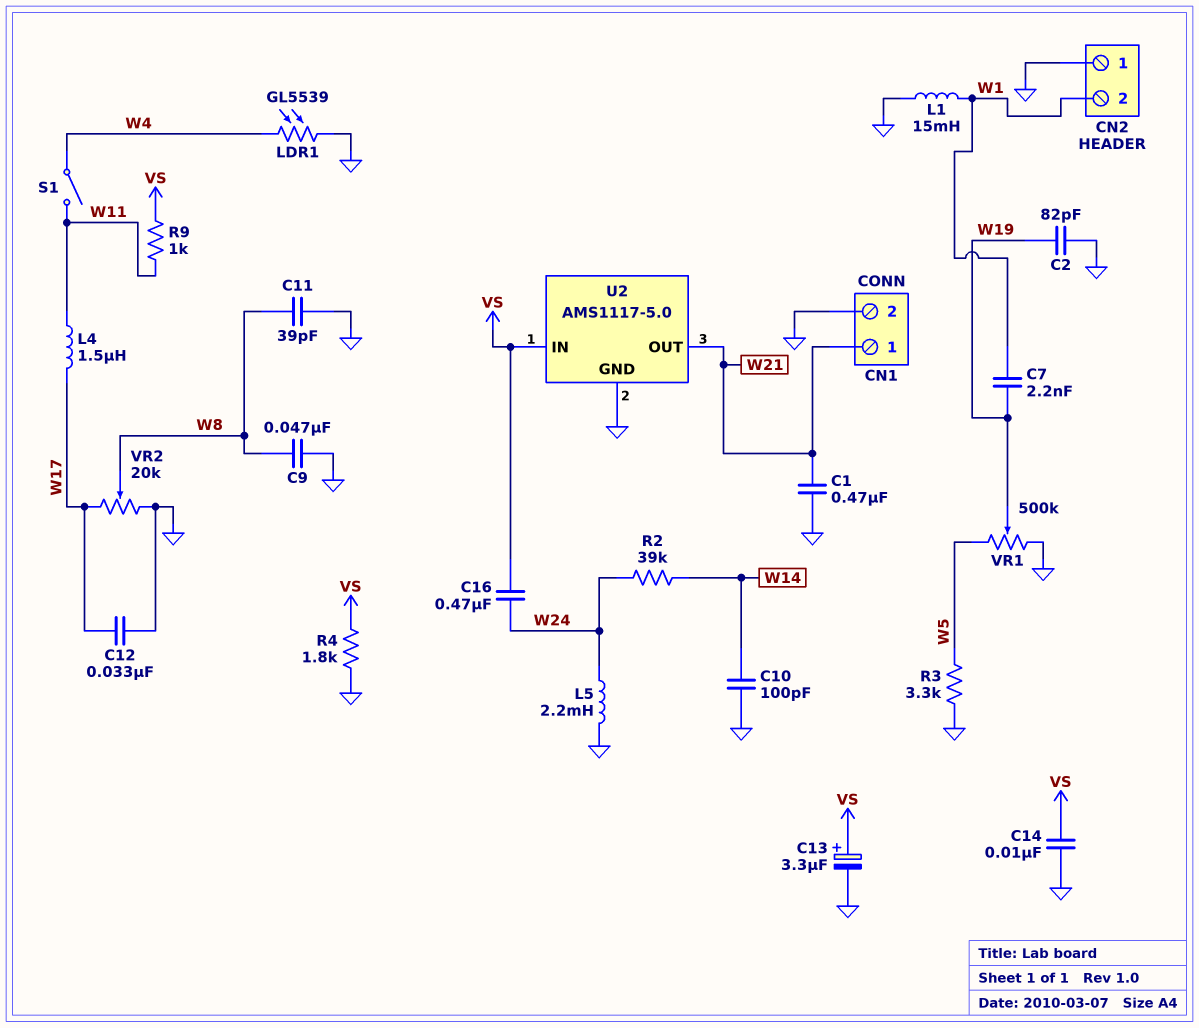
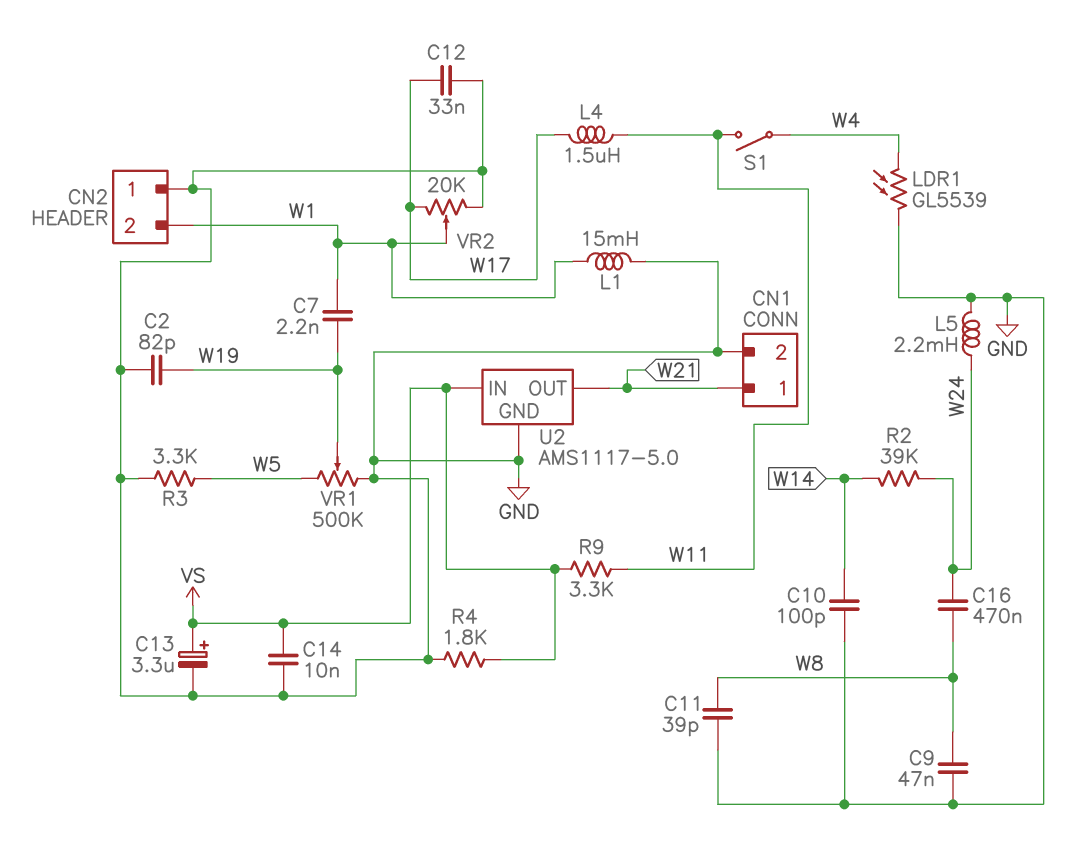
C1: 470nF (GND, W21) -> none
C16: 470nF (VS, W24) -> 470nF (W8, W24)
R9: 1k (VS, W11) -> 3.3k (VS, W11)
VR2: 20k (GND, W17, wiper W8) -> 20k (GND, W17, wiper W1)

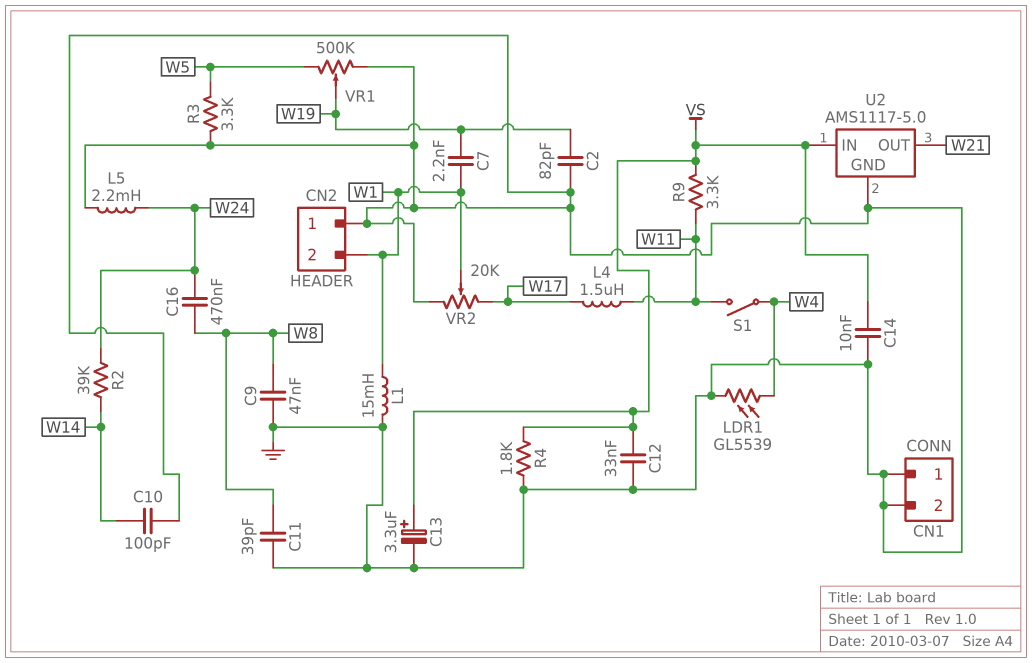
C12: 33nF (GND, W17) -> 33nF (GND, VS)
CN1 pin 1: W21 -> GND

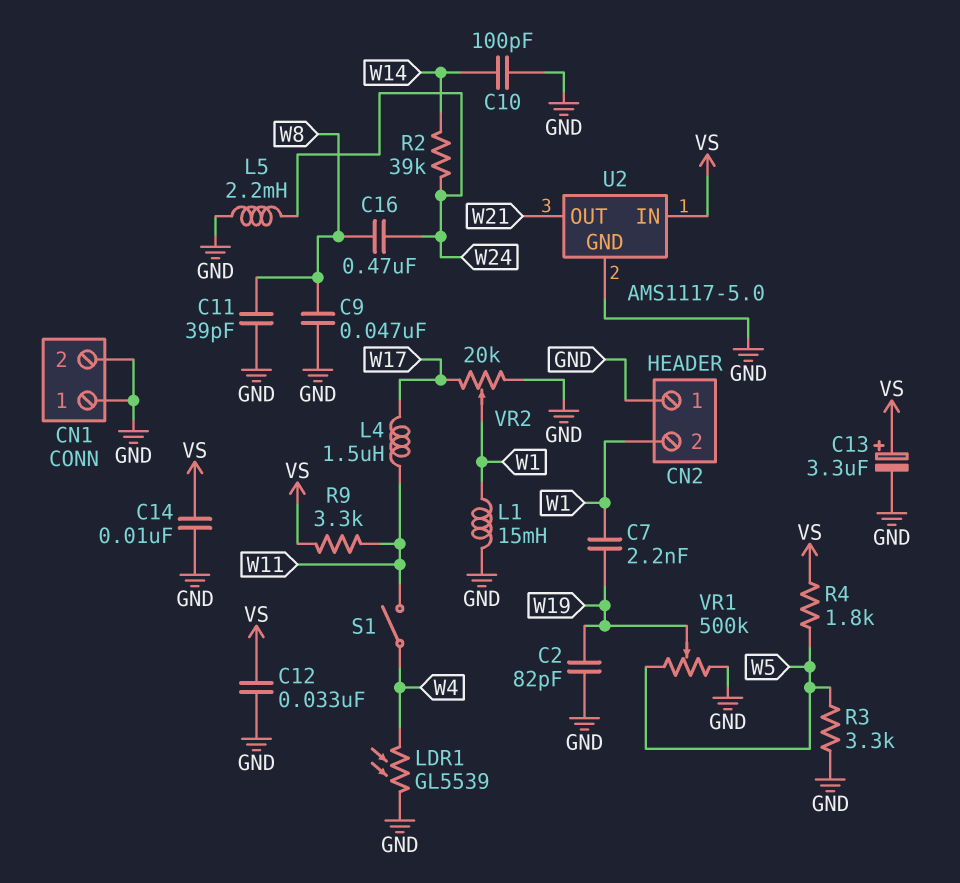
R4: 1.8k (GND, VS) -> 1.8k (VS, W5)

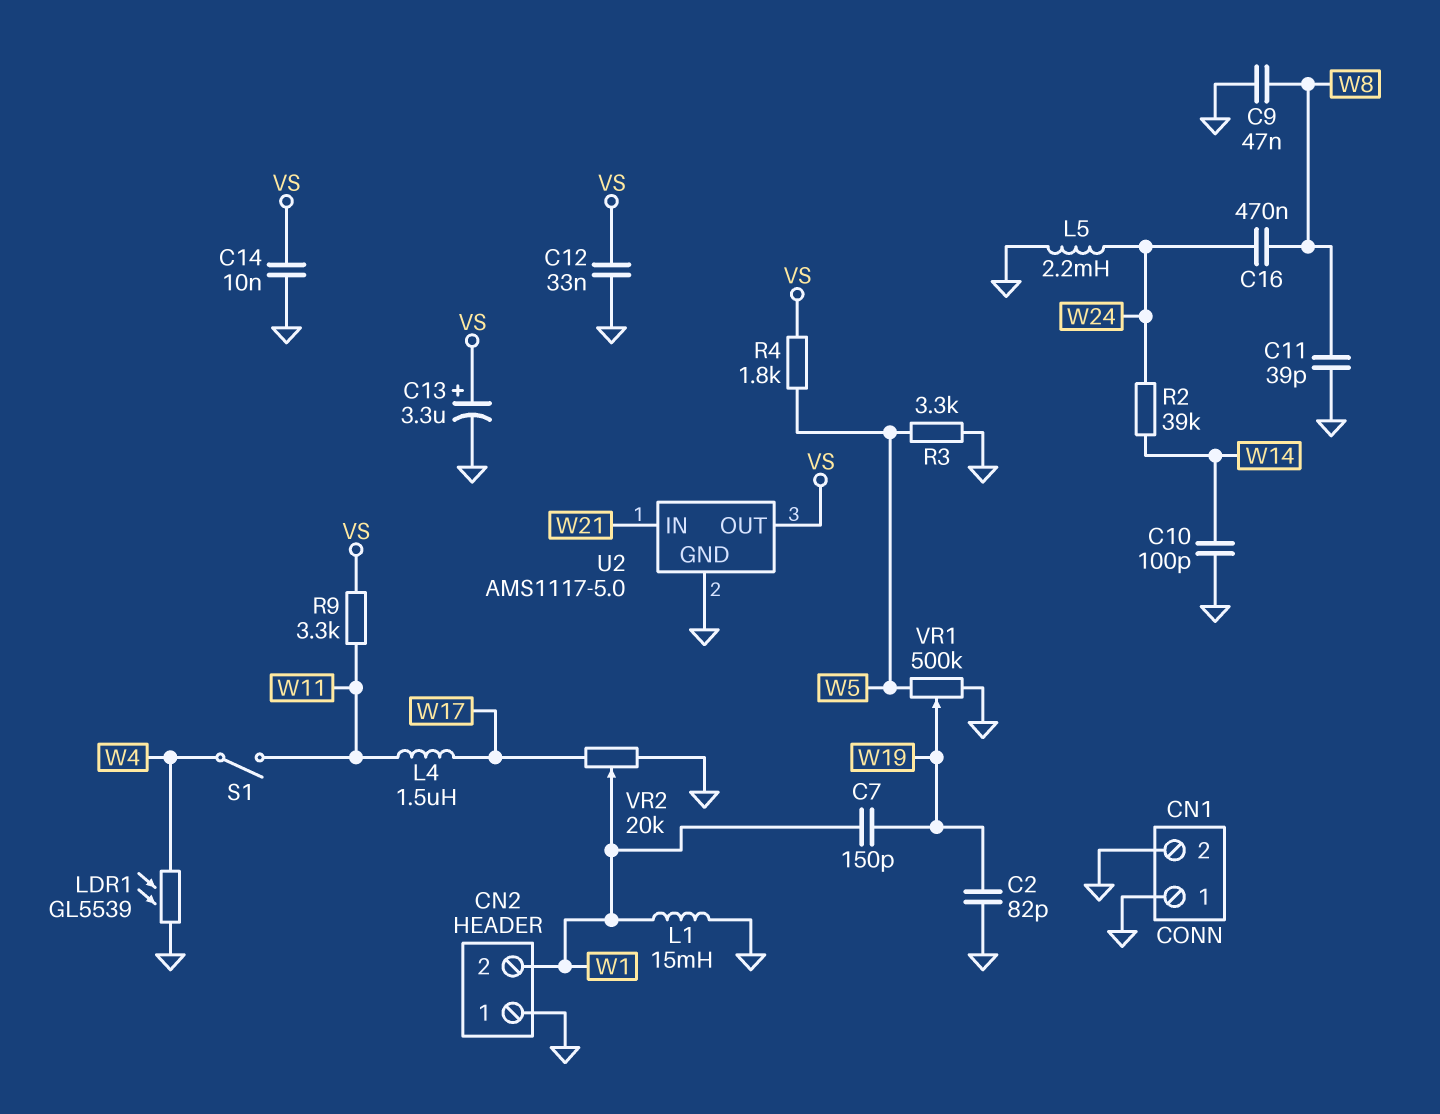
C7: 2.2nF (W1, W19) -> 150pF (W1, W19)
U2 pin IN: VS -> W21
U2 pin OUT: W21 -> VS

